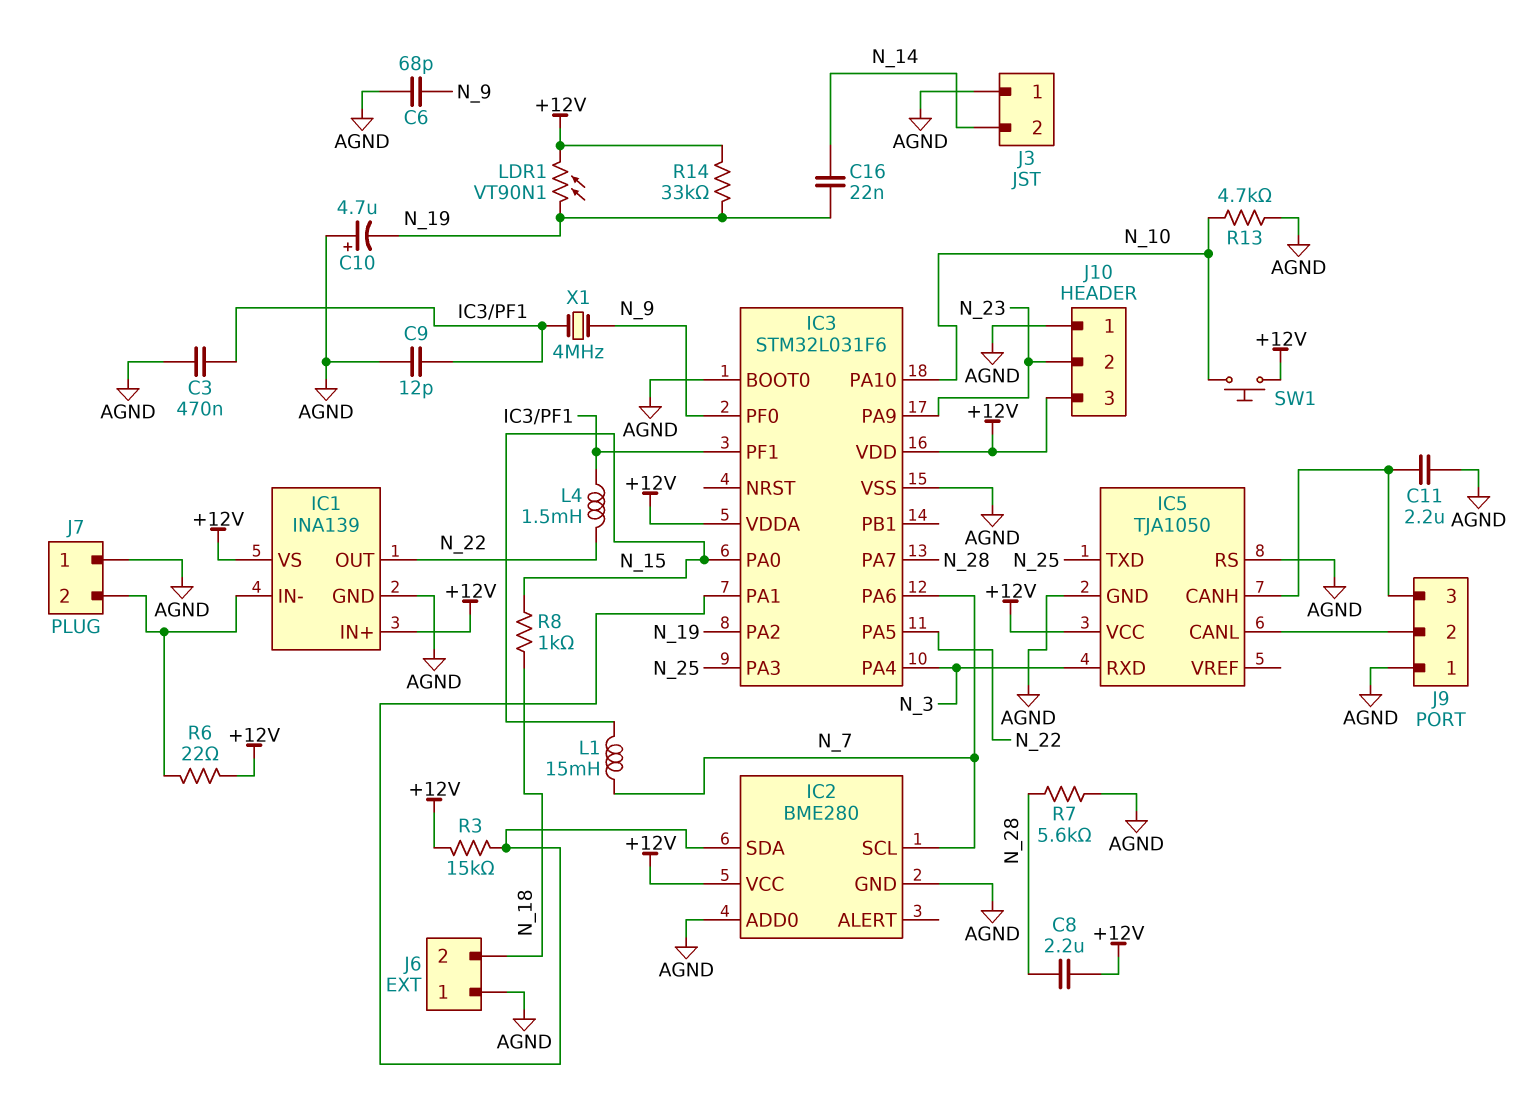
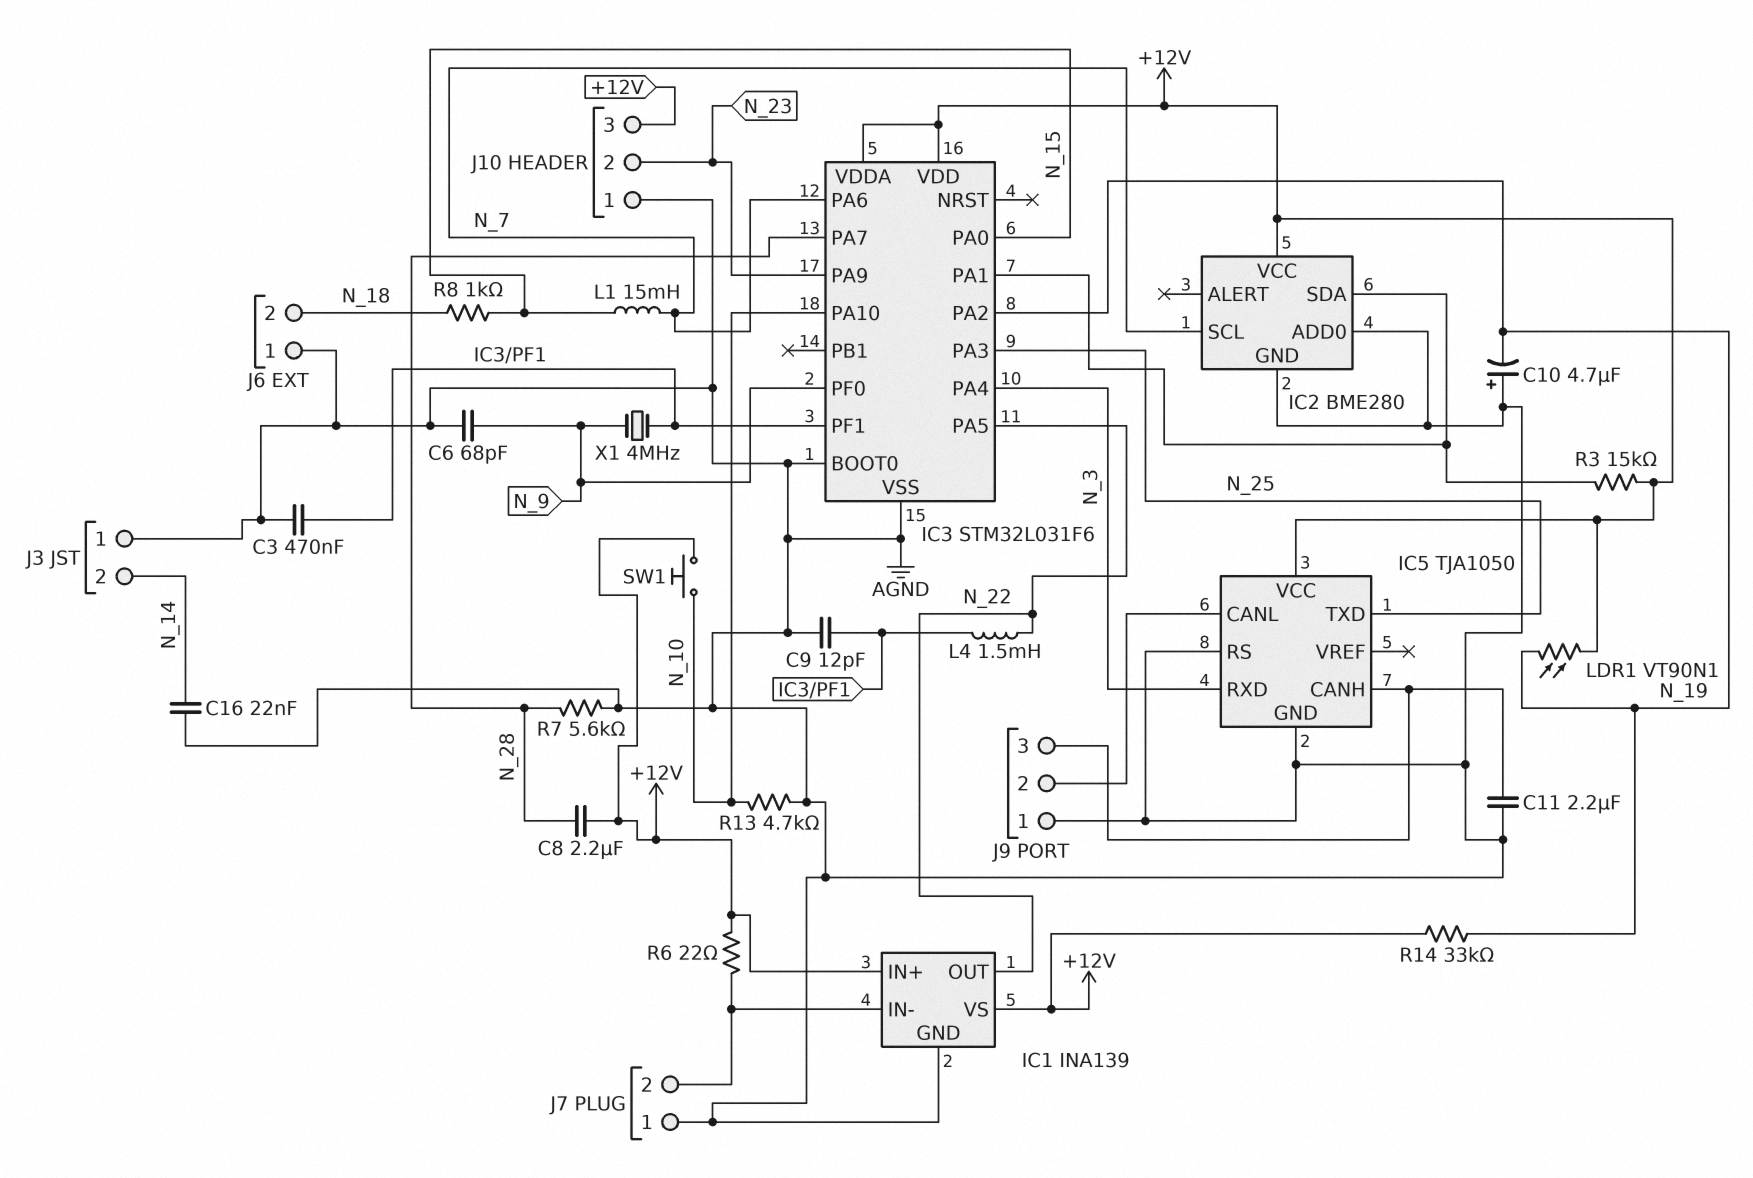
C16: 22nF (N_14, N_19) -> 22nF (AGND, N_14)

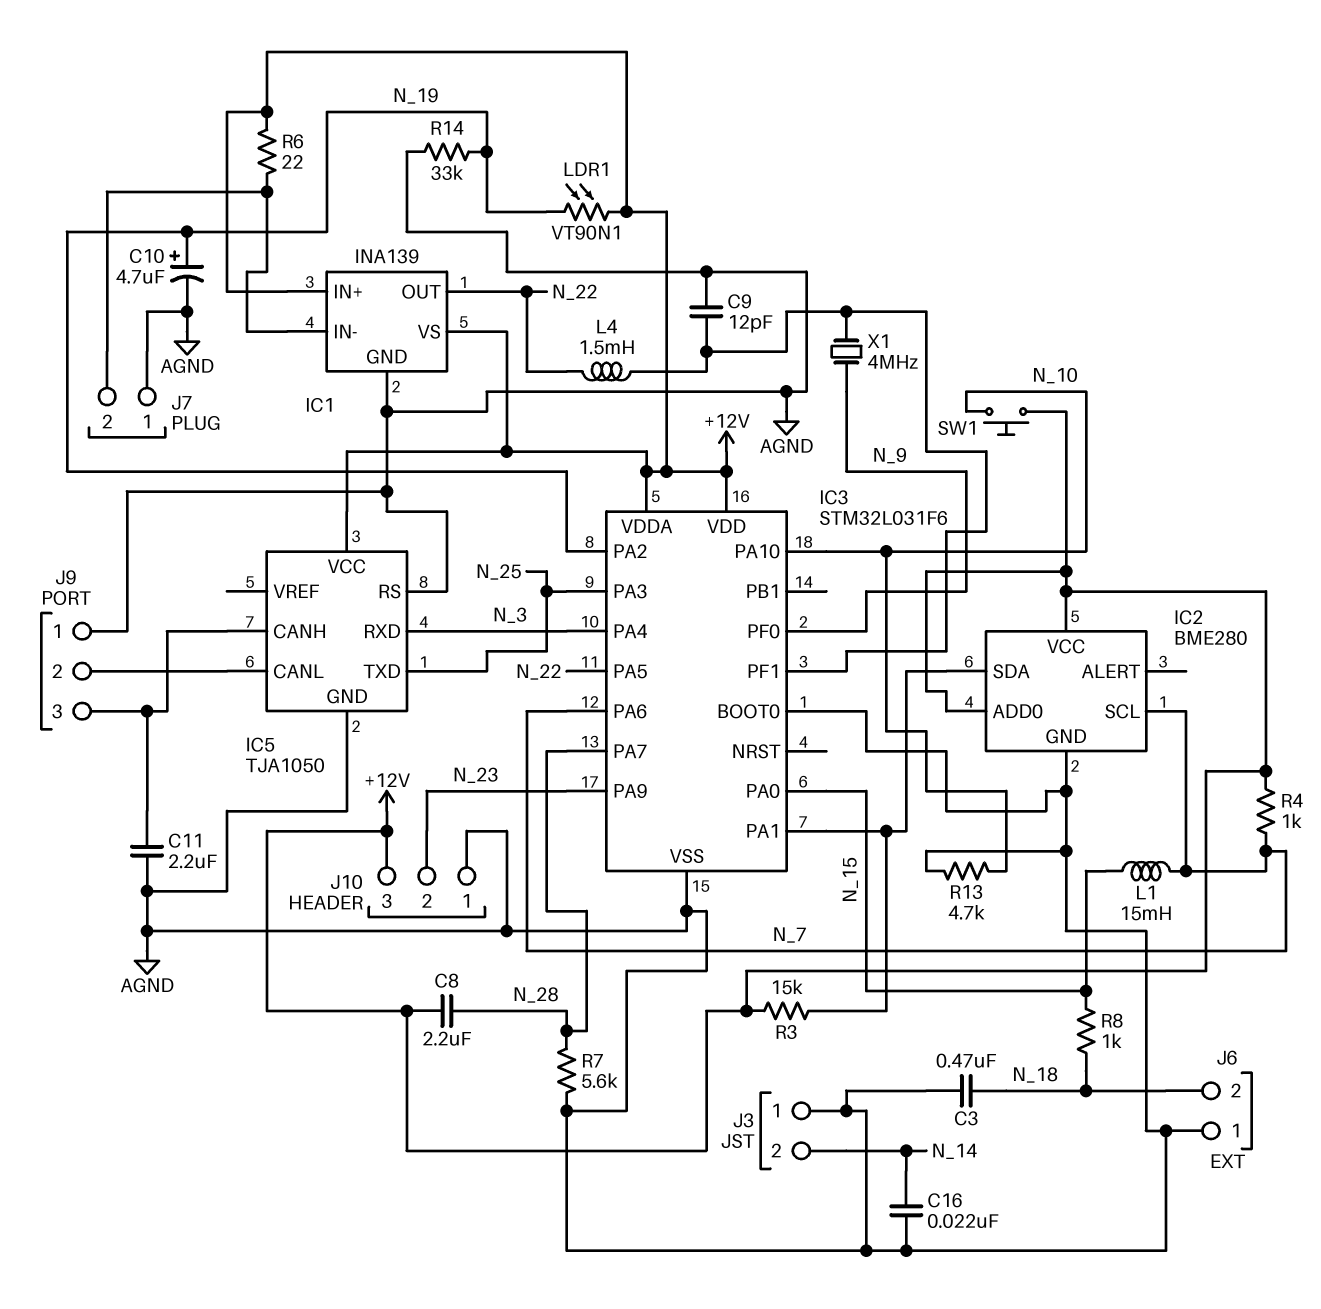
C3: 470nF (AGND, IC3/PF1) -> 470nF (AGND, N_18)
C6: 68pF (AGND, N_9) -> none
C10: 4.7uF (plus AGND, minus N_19) -> 4.7uF (plus N_19, minus AGND)
IC2 pin ADD0: AGND -> +12V
R4: none -> 1k (+12V, N_7)
R14: 33k (+12V, N_19) -> 33k (AGND, N_19)

